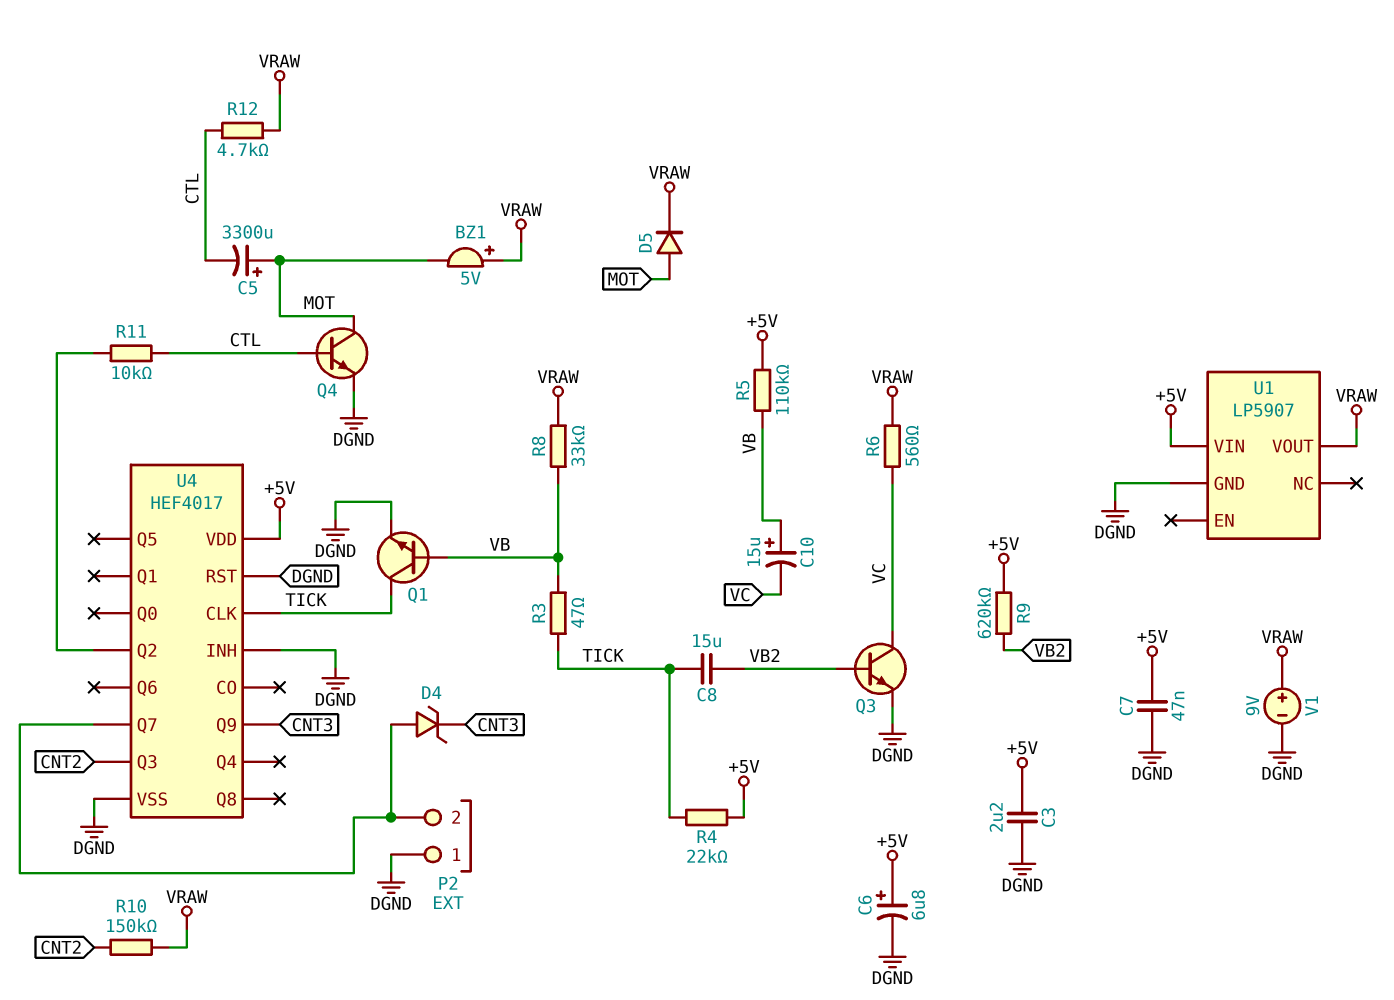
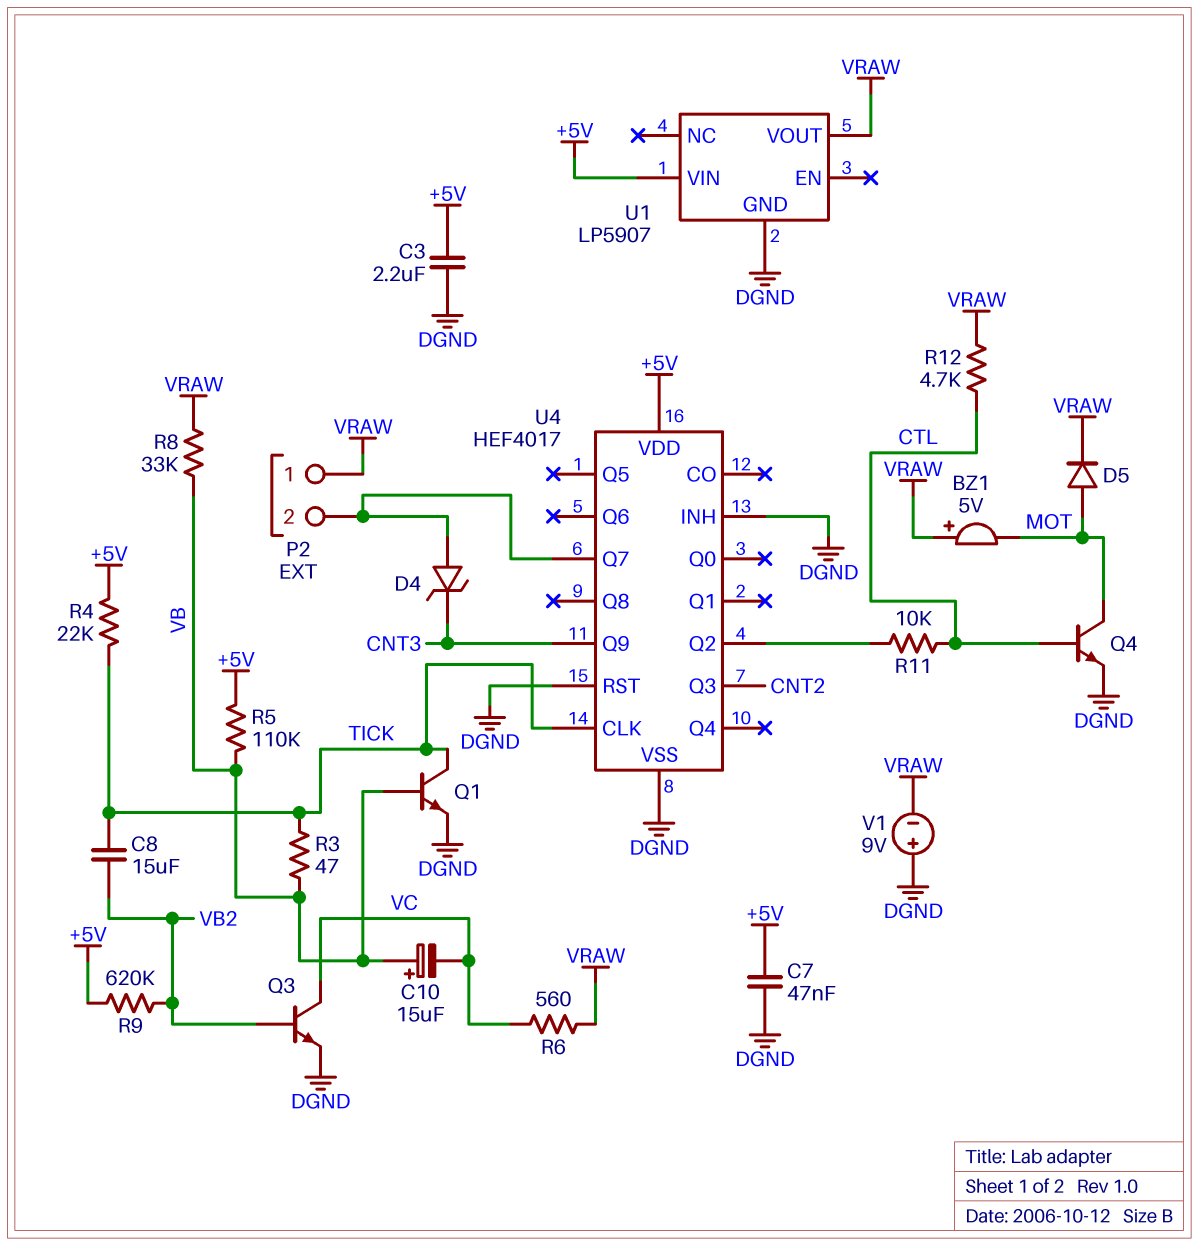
C5: 3300uF (plus MOT, minus CTL) -> none
C6: 6.8uF (plus +5V, minus DGND) -> none
P2 pin 1: DGND -> VRAW
R10: 150k (CNT2, VRAW) -> none
V1: 9V (plus VRAW, minus DGND) -> 9V (plus DGND, minus VRAW)

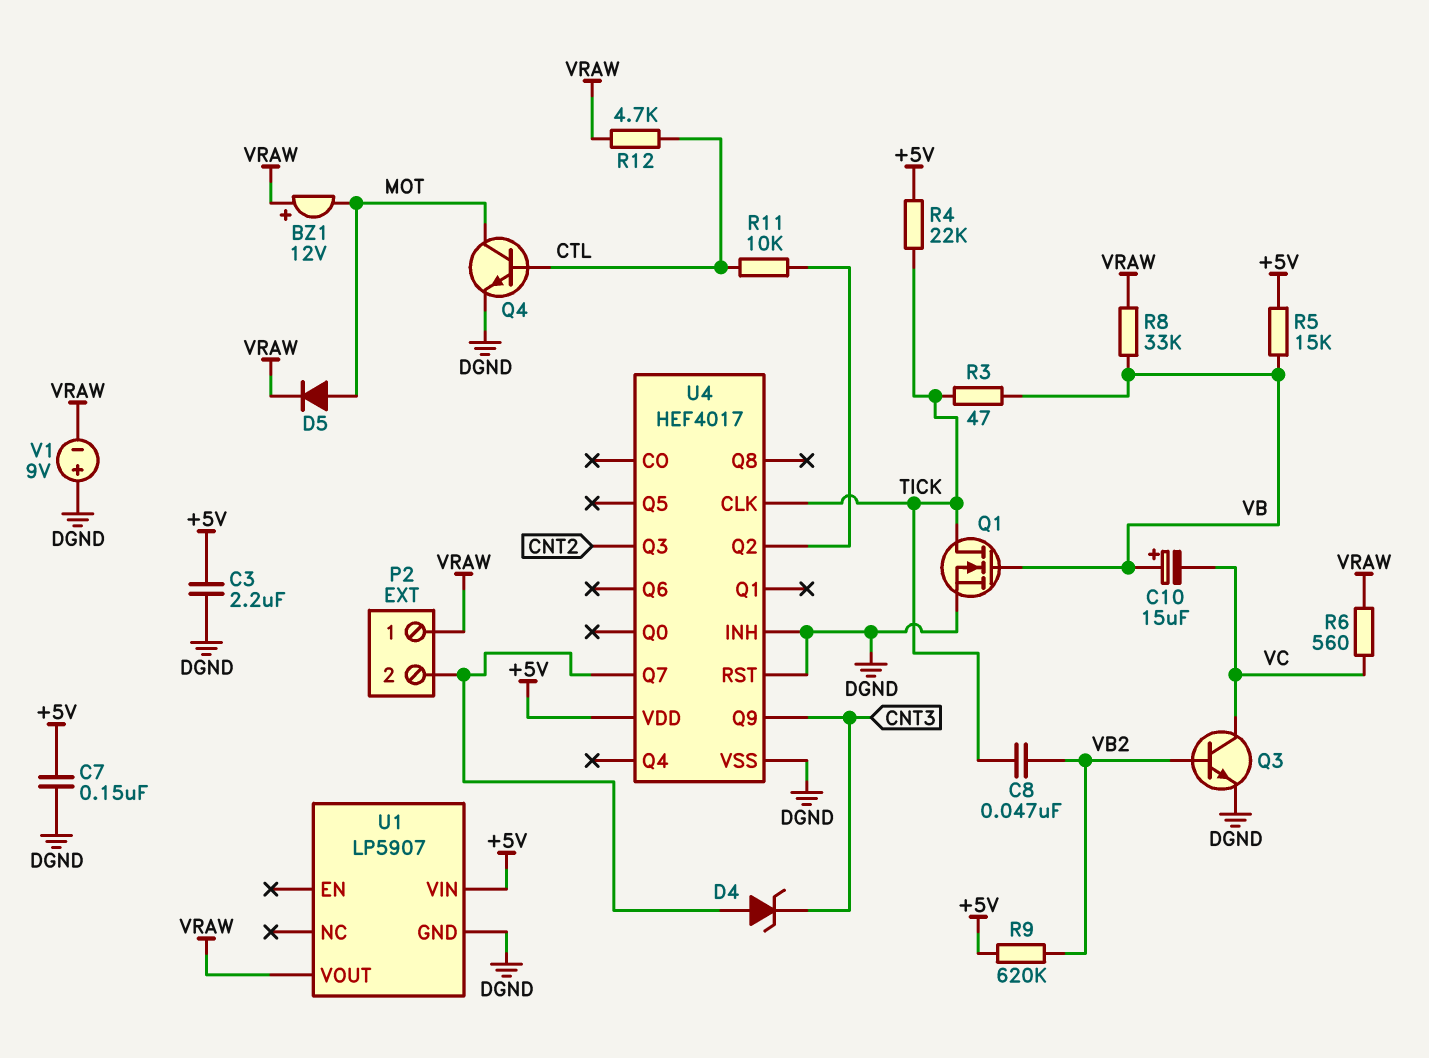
BZ1: buzzer 5V (plus VRAW, minus MOT) -> buzzer 12V (plus VRAW, minus MOT)
C7: 47nF (+5V, DGND) -> 150nF (+5V, DGND)
C8: 15uF (TICK, VB2) -> 47nF (TICK, VB2)
Q1: NPN (B VB, C TICK, E DGND) -> NMOS (G VB, D TICK, S DGND)
R5: 110k (+5V, VB) -> 15k (+5V, VB)

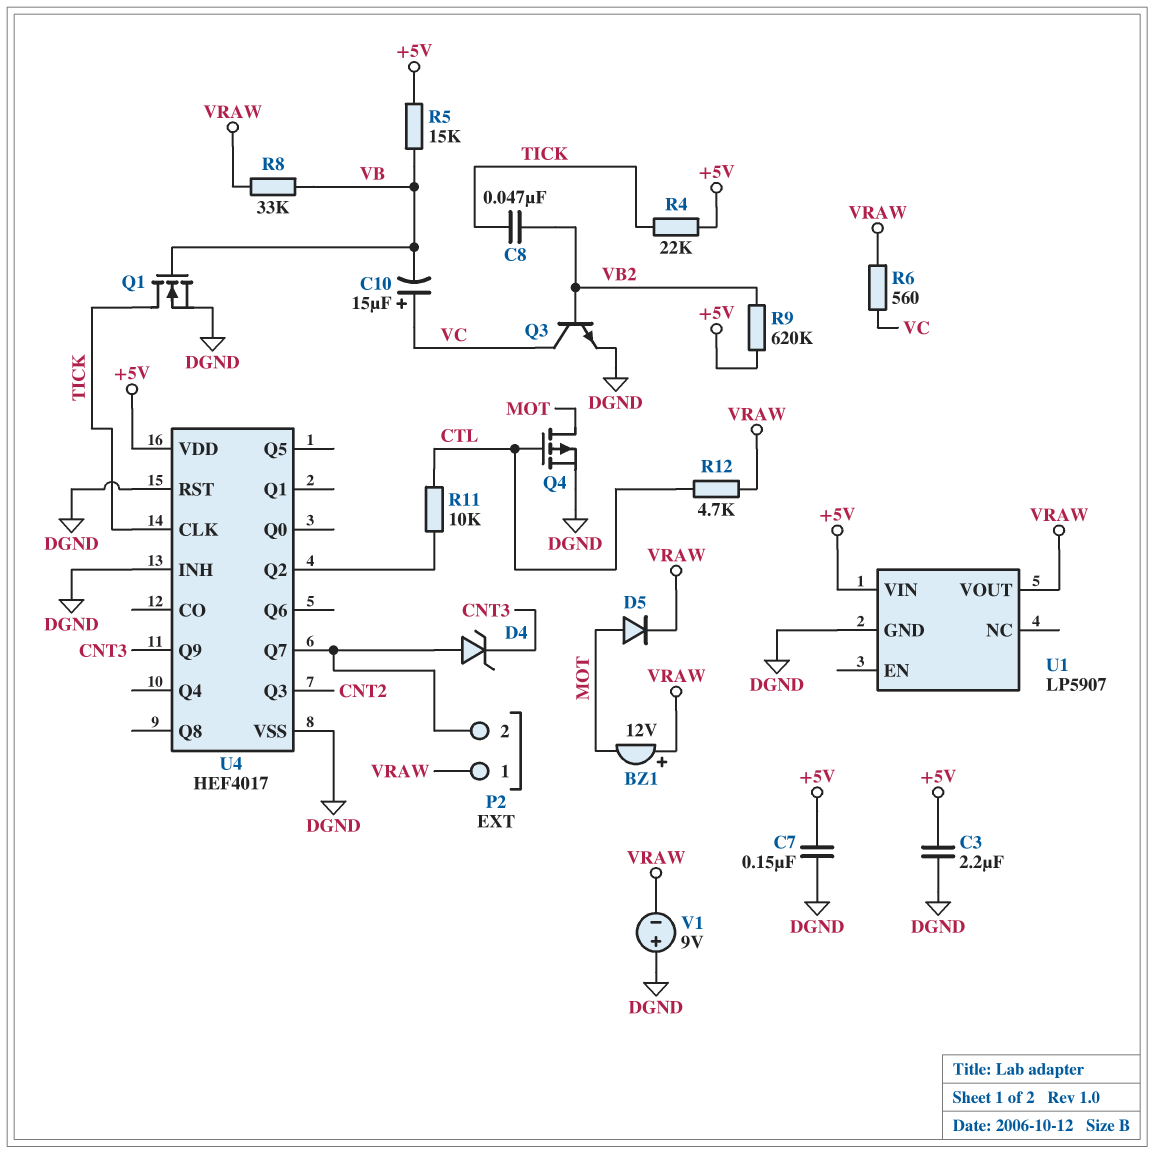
C10: 15uF (plus VB, minus VC) -> 15uF (plus VC, minus VB)
Q4: NPN (B CTL, C MOT, E DGND) -> PMOS (G CTL, D MOT, S DGND)
R3: 47 (TICK, VB) -> none

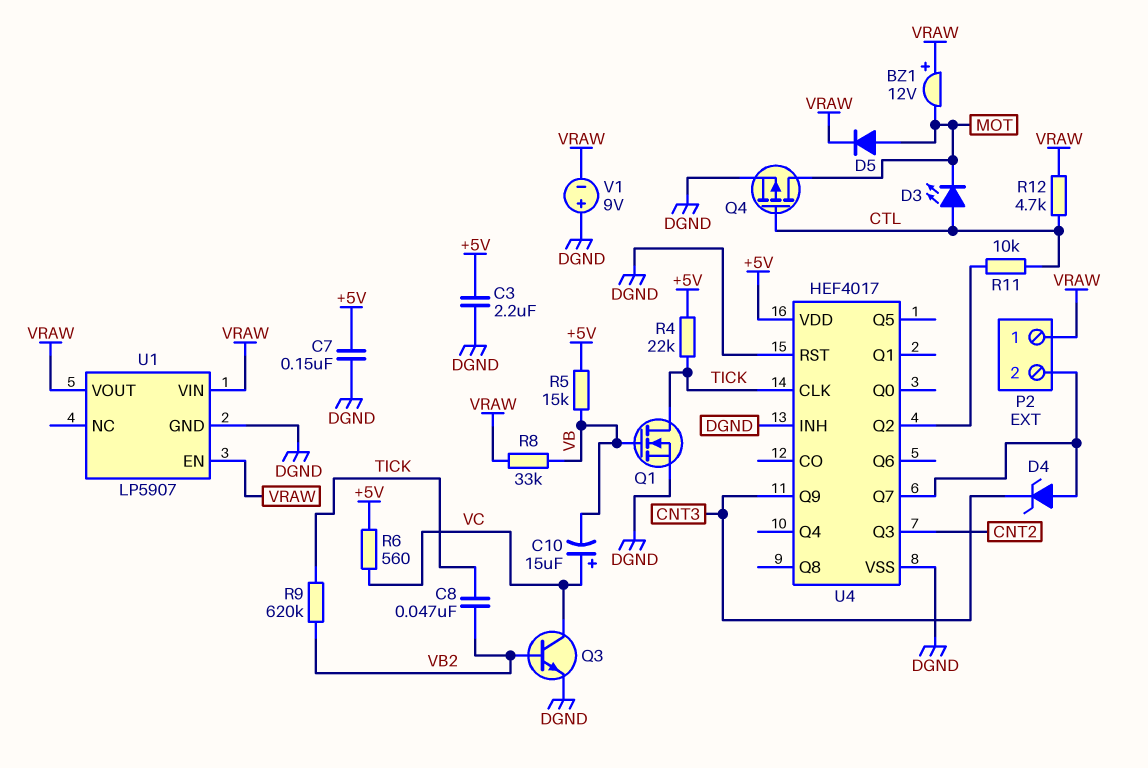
D3: none -> LED (A CTL, K MOT)
R6: 560 (VC, VRAW) -> 560 (+5V, VC)
R9: 620k (+5V, VB2) -> 620k (TICK, VB2)
U1 pin EN: none -> VRAW
U1 pin VIN: +5V -> VRAW

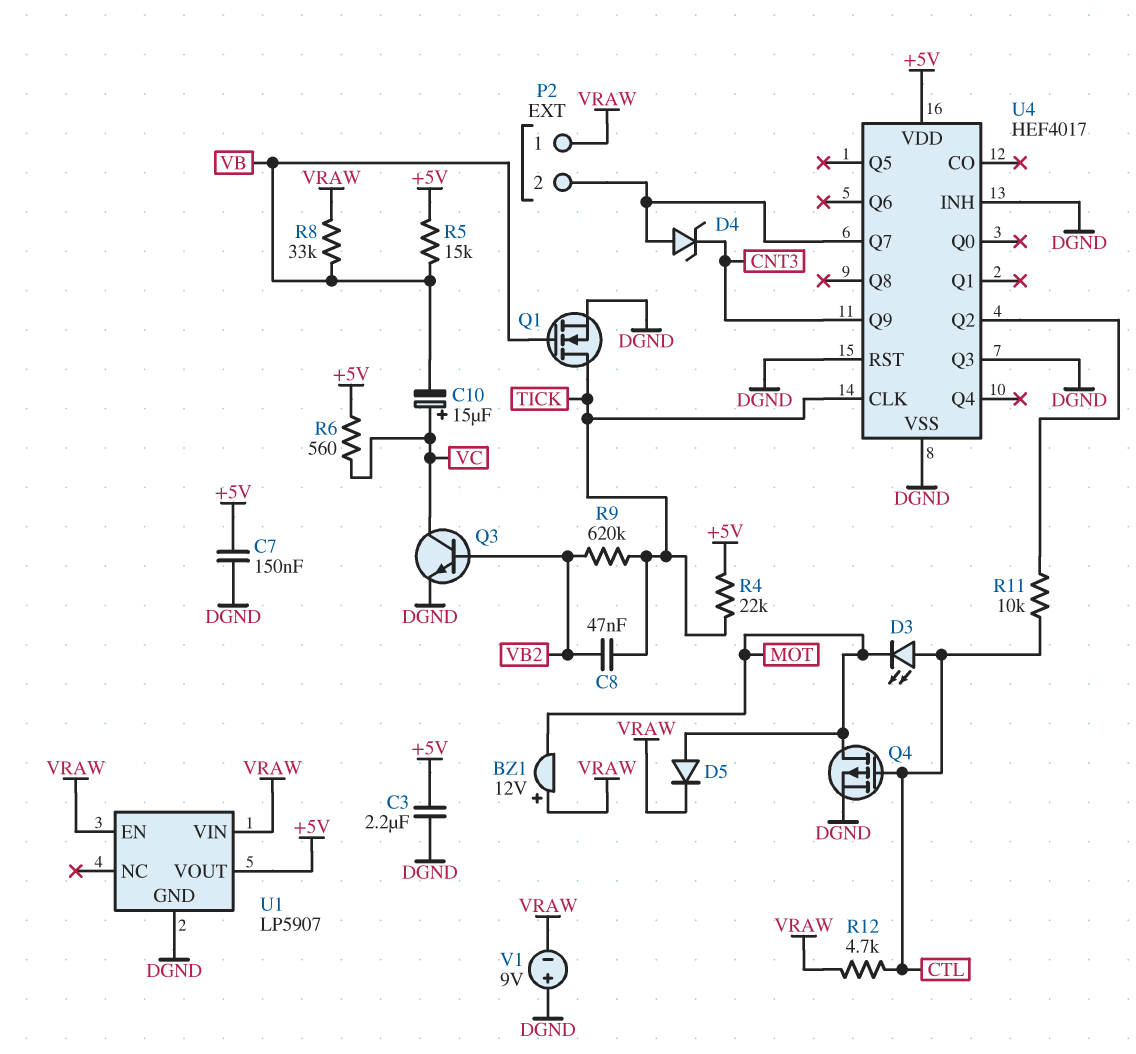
U1 pin VOUT: VRAW -> +5V
U4 pin Q3: CNT2 -> DGND

